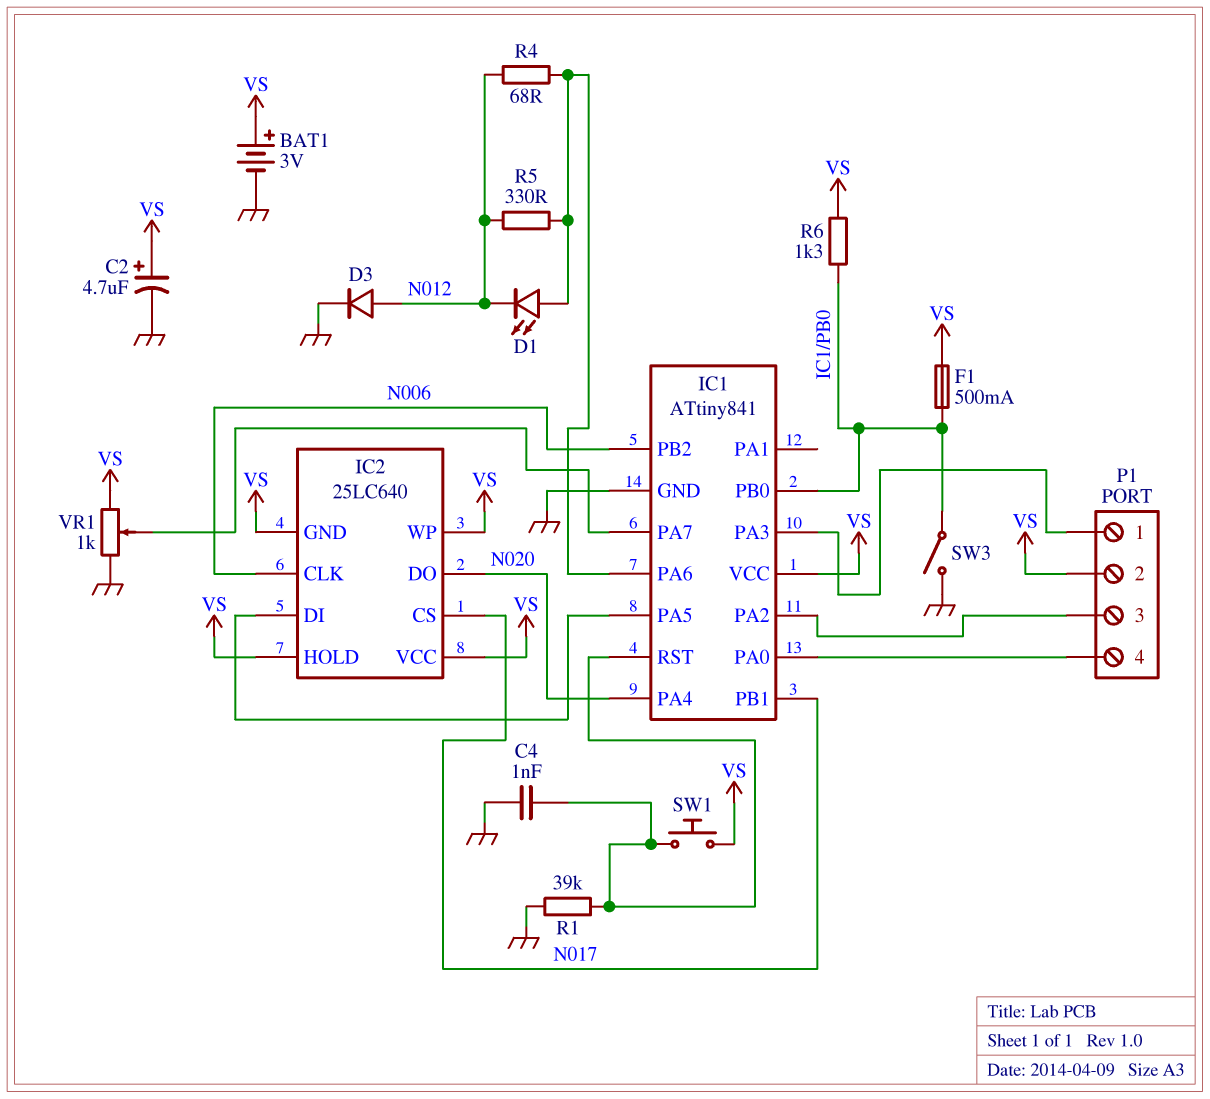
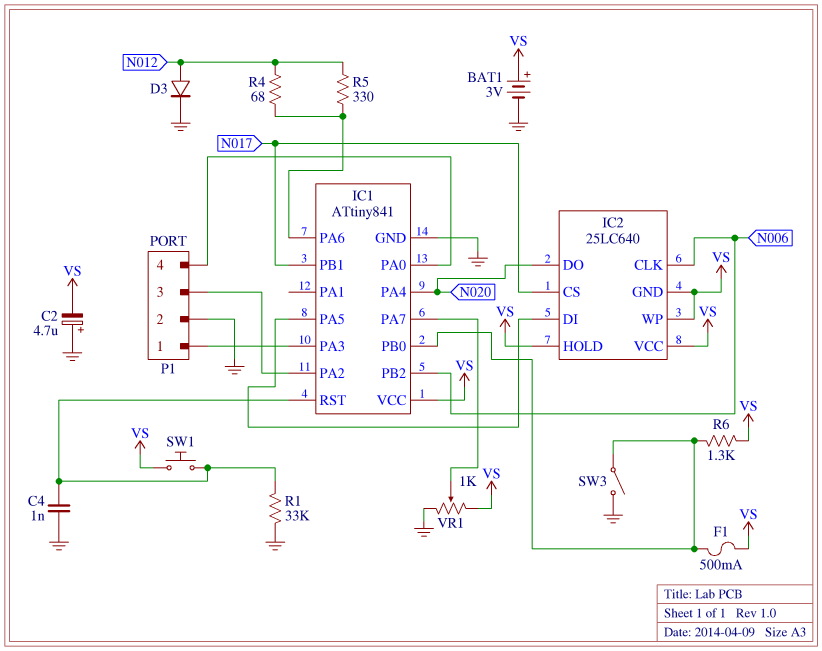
C2: 4.7uF (plus VS, minus GND) -> 4.7uF (plus GND, minus VS)
D1: LED (A IC1/PA6, K N012) -> none
P1 pin 2: VS -> GND
R1: 39k (GND, IC1/RST) -> 33k (GND, IC1/RST)

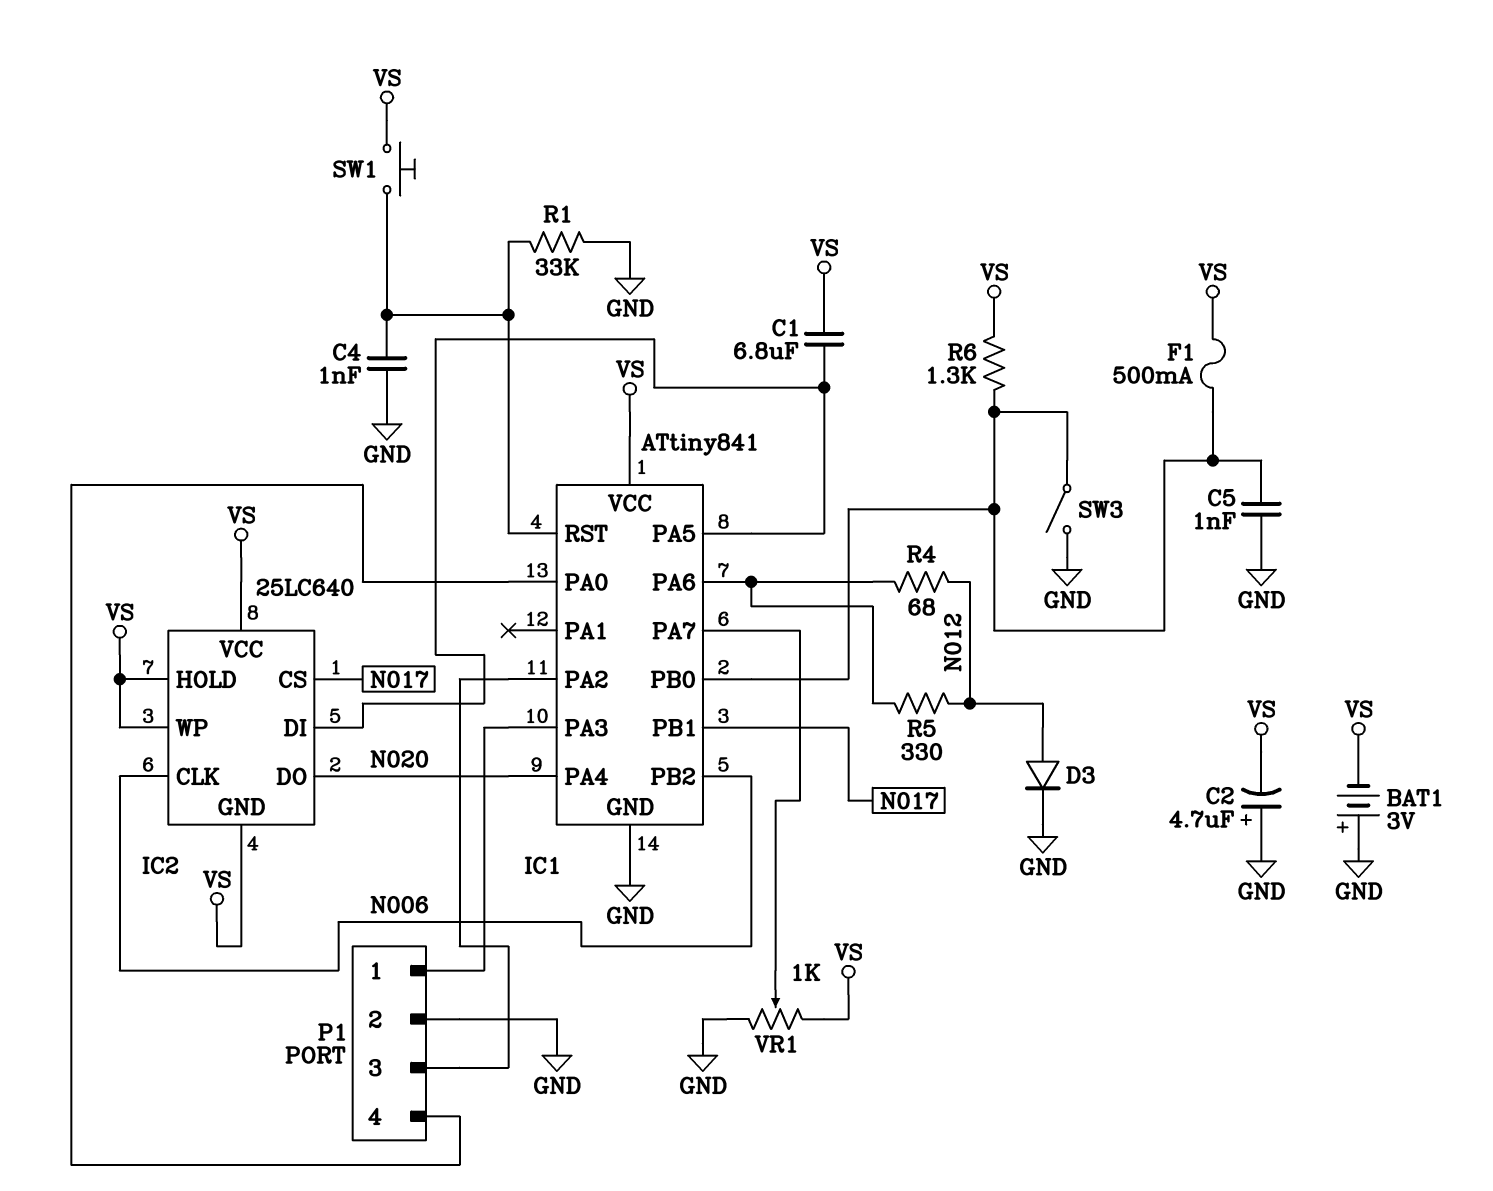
BAT1: 3V (plus VS, minus GND) -> 3V (plus GND, minus VS)
C1: none -> 6.8uF (IC1/PA5, VS)
C5: none -> 1nF (GND, IC1/PB0)

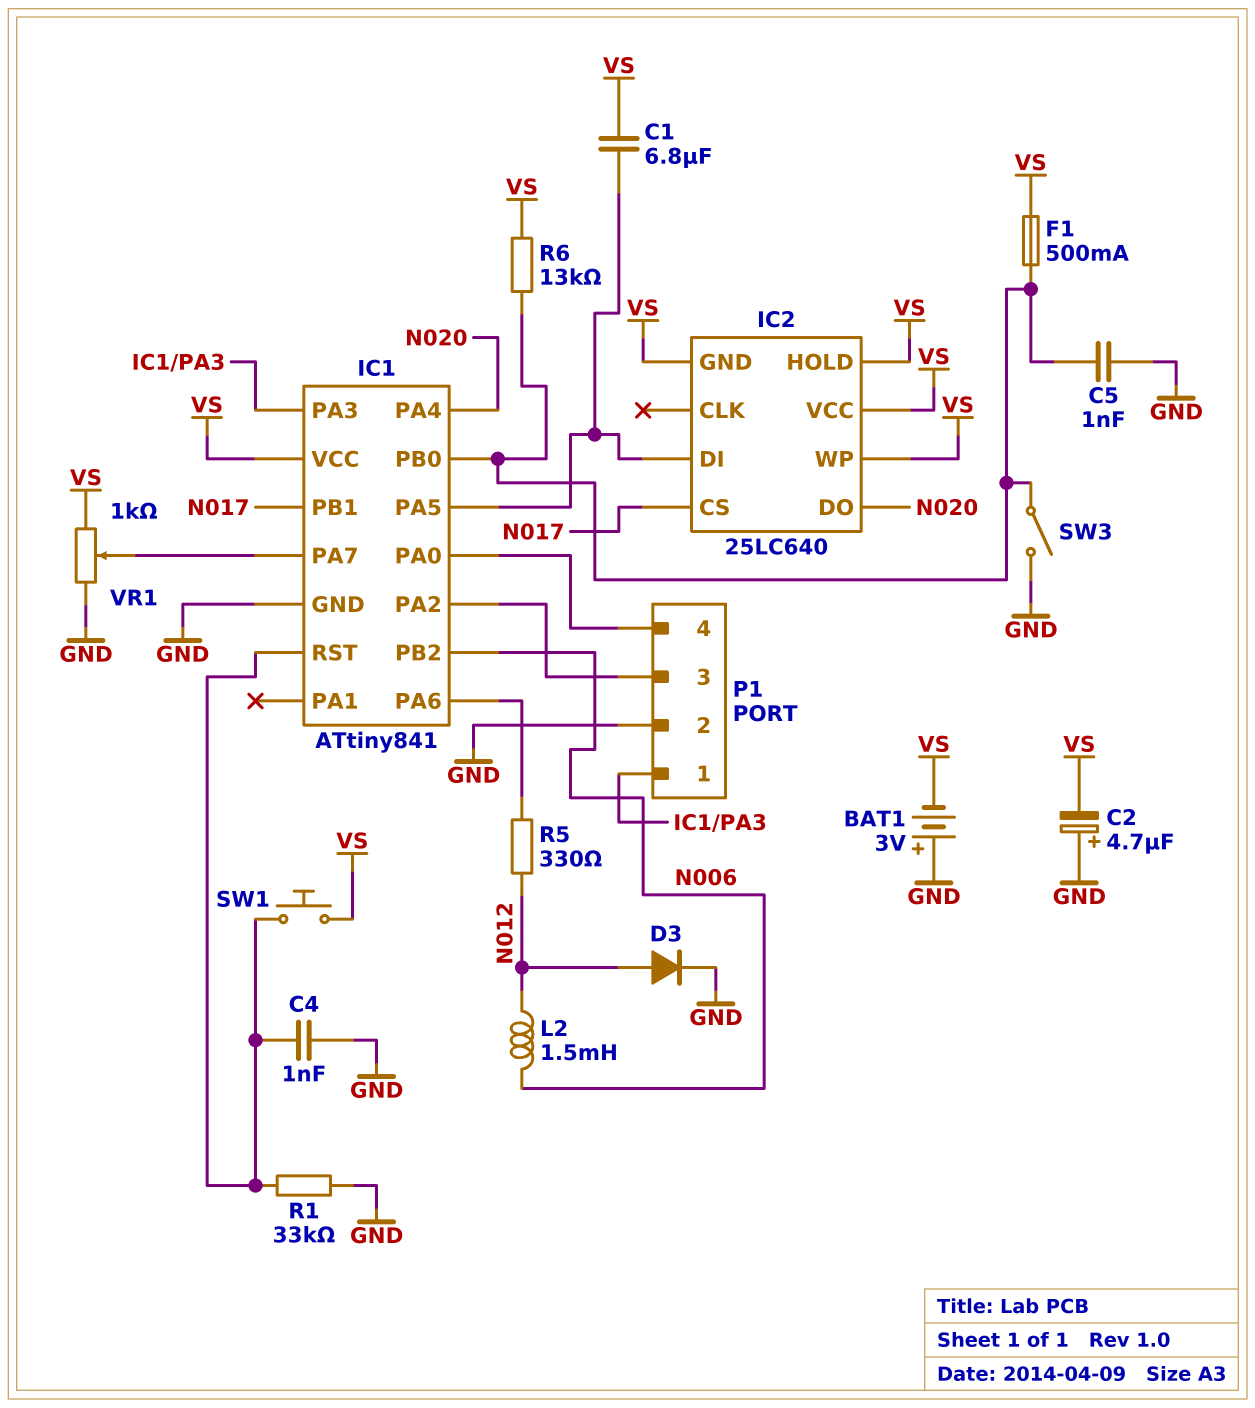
IC2 pin CLK: N006 -> none
L2: none -> 1.5mH (N006, N012)
R4: 68 (IC1/PA6, N012) -> none
R6: 1.3k (IC1/PB0, VS) -> 13k (IC1/PB0, VS)

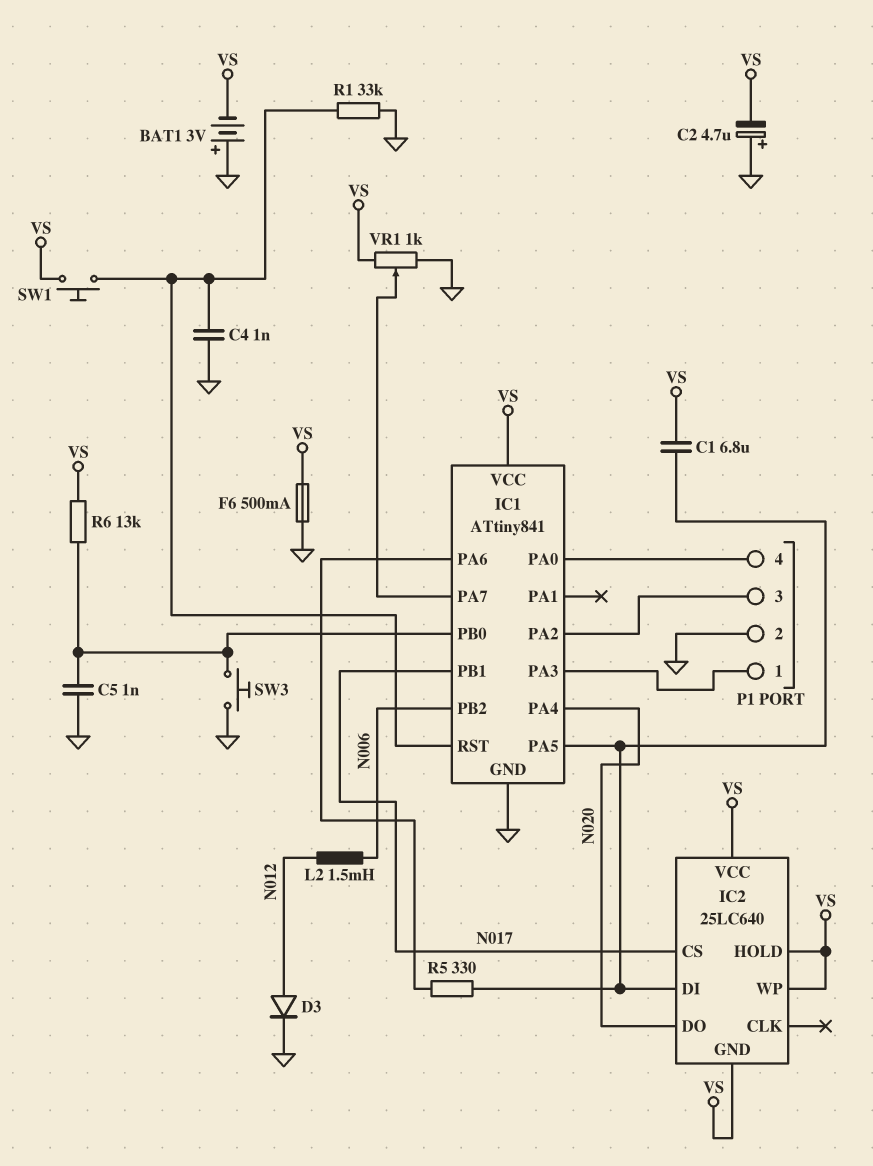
F1: 500mA (IC1/PB0, VS) -> none
F6: none -> 500mA (GND, VS)
R5: 330 (IC1/PA6, N012) -> 330 (IC1/PA5, IC1/PA6)
SW3: switch (GND, IC1/PB0) -> button (GND, IC1/PB0)

